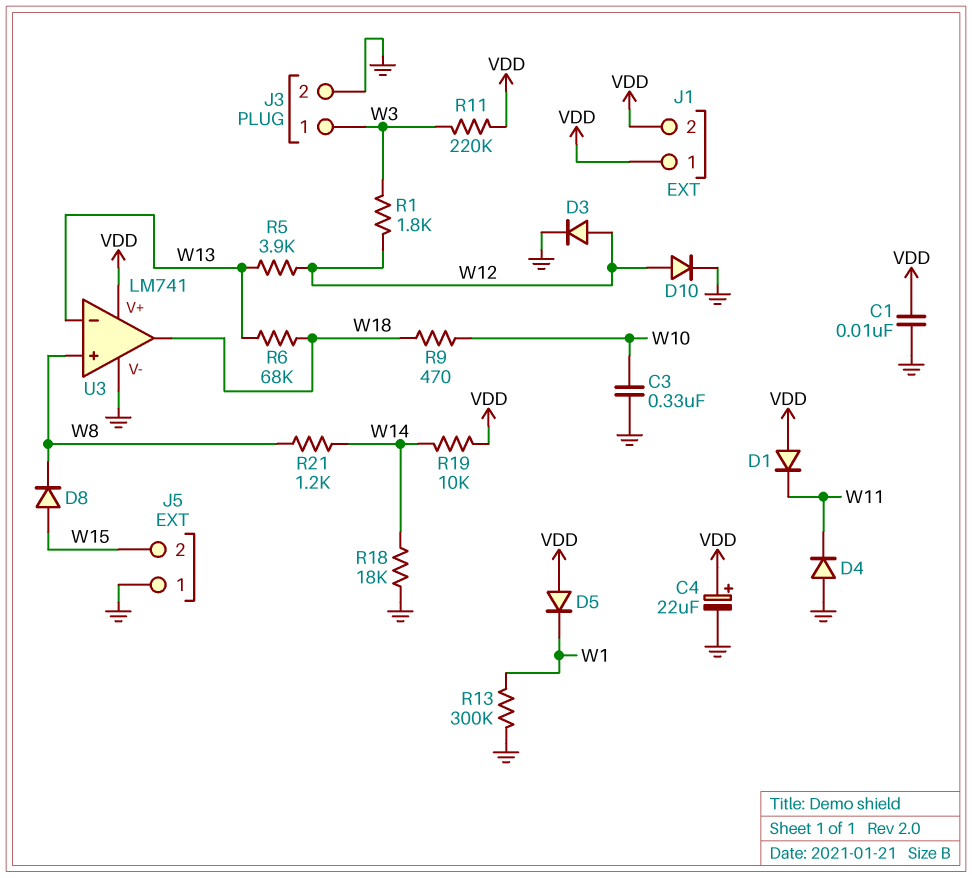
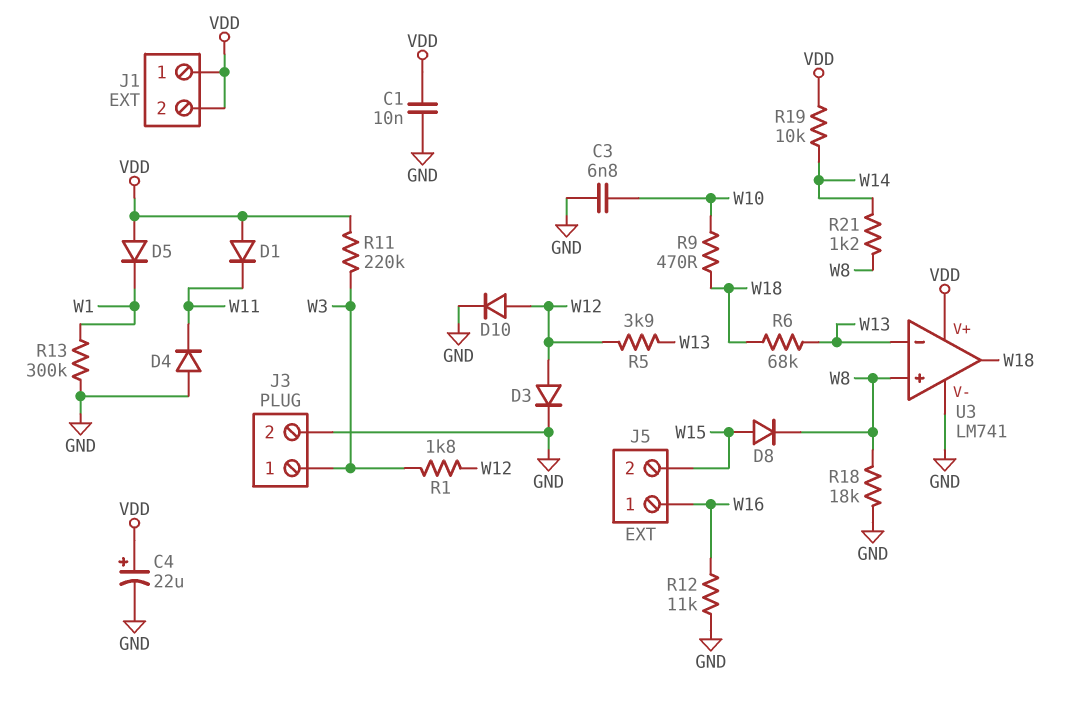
C3: 330nF (GND, W10) -> 6.8nF (GND, W10)
J5 pin 1: GND -> W16
R12: none -> 11k (GND, W16)
R18: 18k (GND, W14) -> 18k (GND, W8)

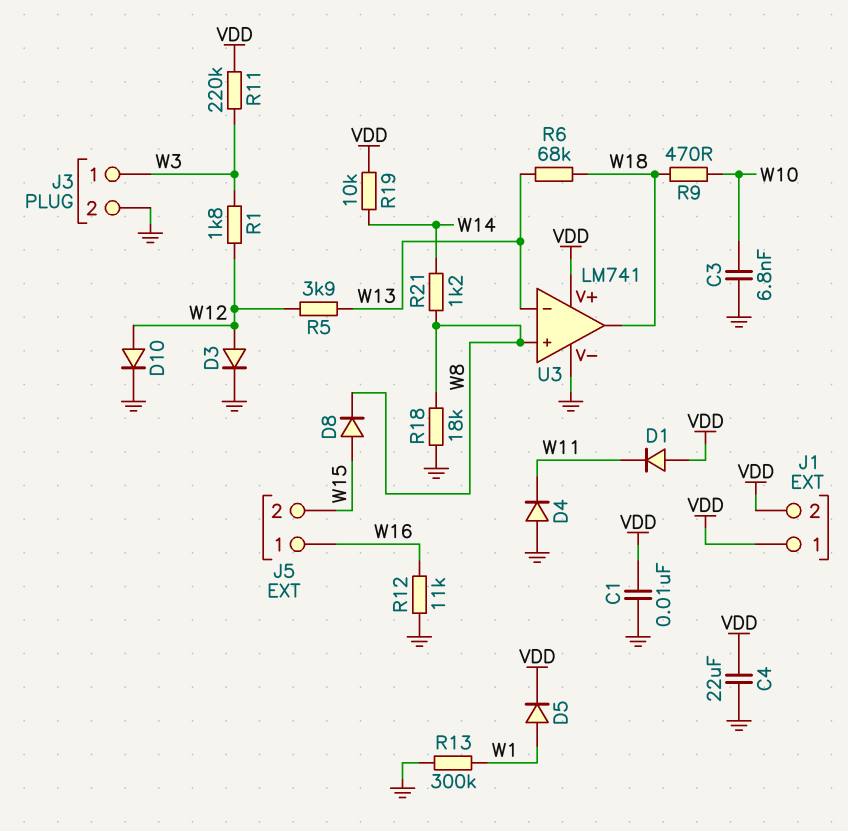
C4: 22uF (plus VDD, minus GND) -> 22uF (GND, VDD)
D5: diode (A VDD, K W1) -> diode (A W1, K VDD)

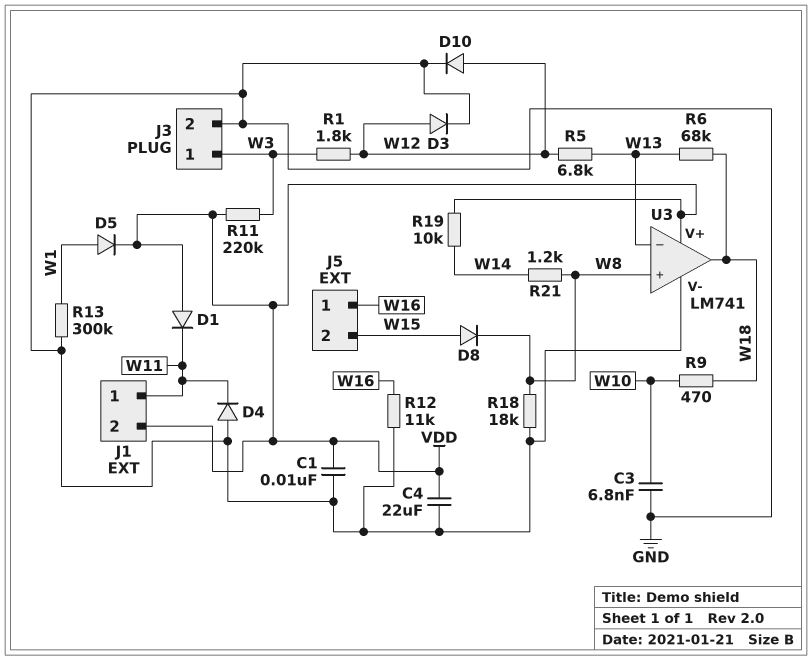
J1 pin 1: VDD -> W11
R5: 3.9k (W12, W13) -> 6.8k (W12, W13)

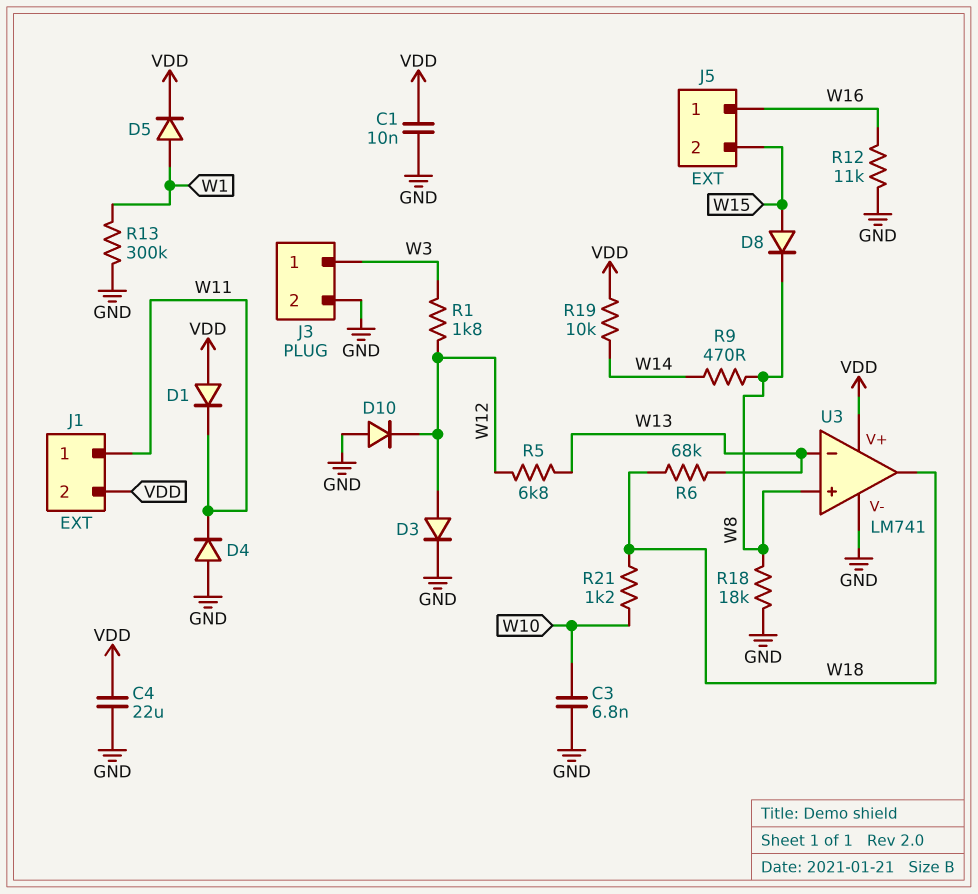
D10: diode (A W12, K GND) -> diode (A GND, K W12)
R9: 470 (W10, W18) -> 470 (W8, W14)
R11: 220k (VDD, W3) -> none
R21: 1.2k (W8, W14) -> 1.2k (W10, W18)

